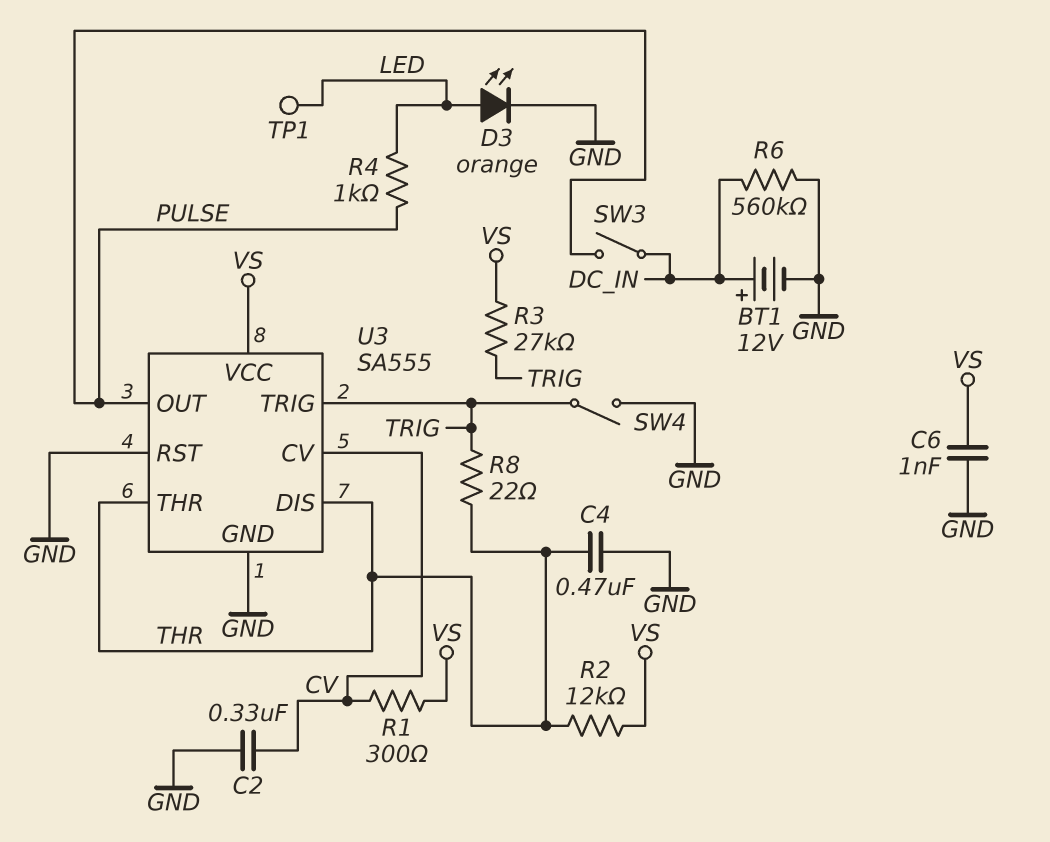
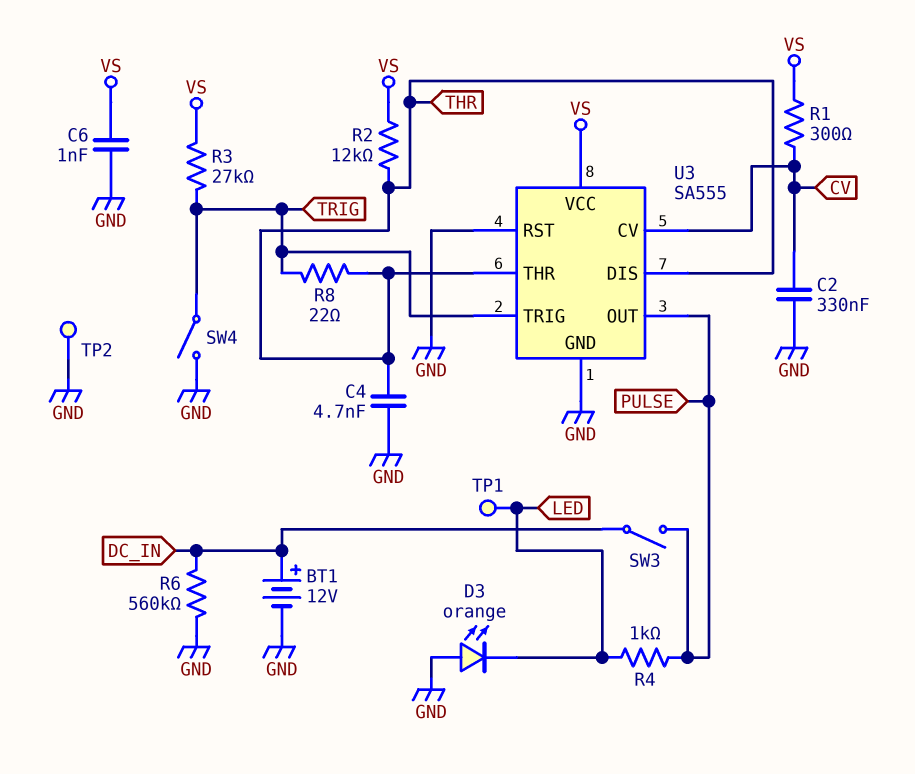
C4: 470nF (GND, THR) -> 4.7nF (GND, THR)
D3: LED orange (A LED, K GND) -> LED orange (A GND, K LED)
TP2: none -> test point (GND)

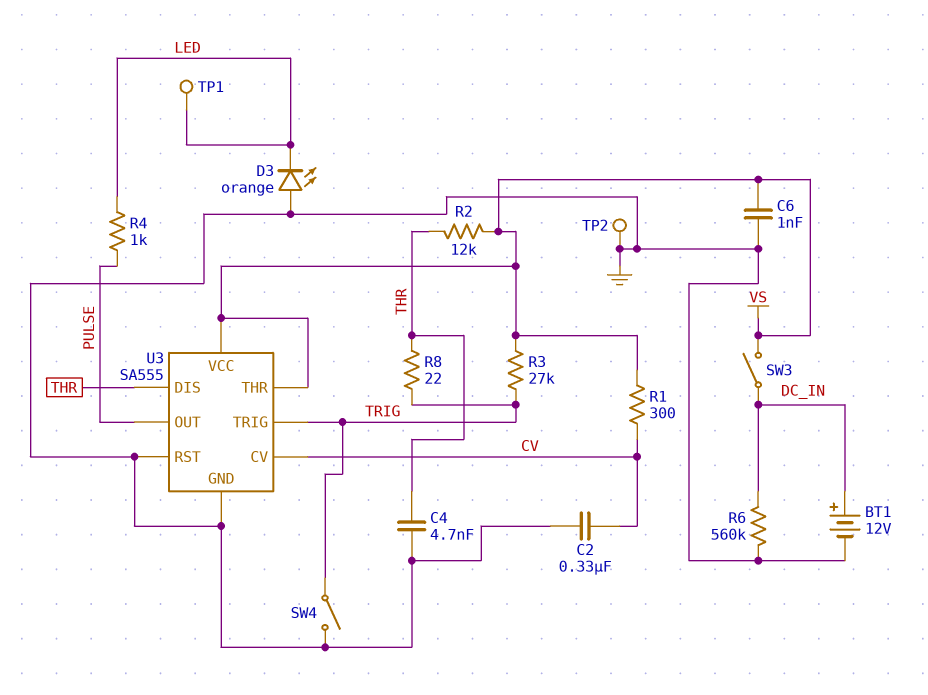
SW3: switch (DC_IN, PULSE) -> switch (DC_IN, VS)
U3 pin THR: THR -> VS

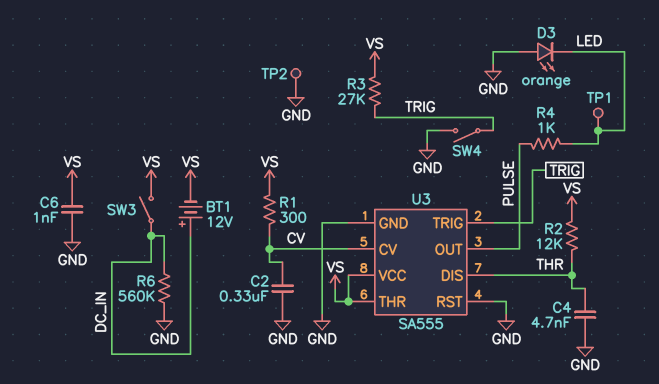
BT1: 12V (plus DC_IN, minus GND) -> 12V (plus DC_IN, minus VS)
R8: 22 (THR, TRIG) -> none

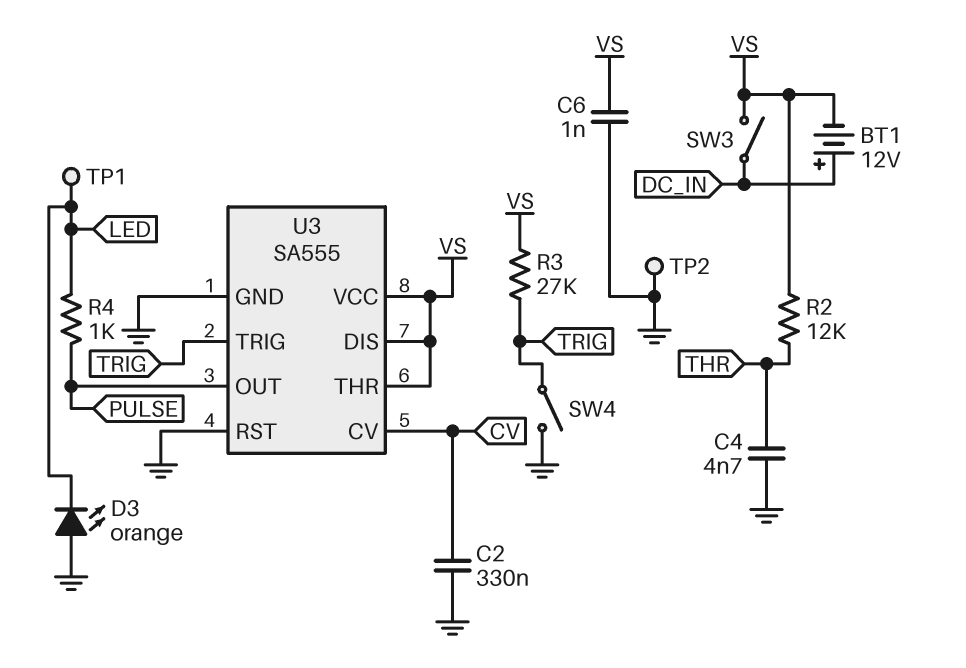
R1: 300 (CV, VS) -> none
R6: 560k (DC_IN, GND) -> none
U3 pin DIS: THR -> VS

